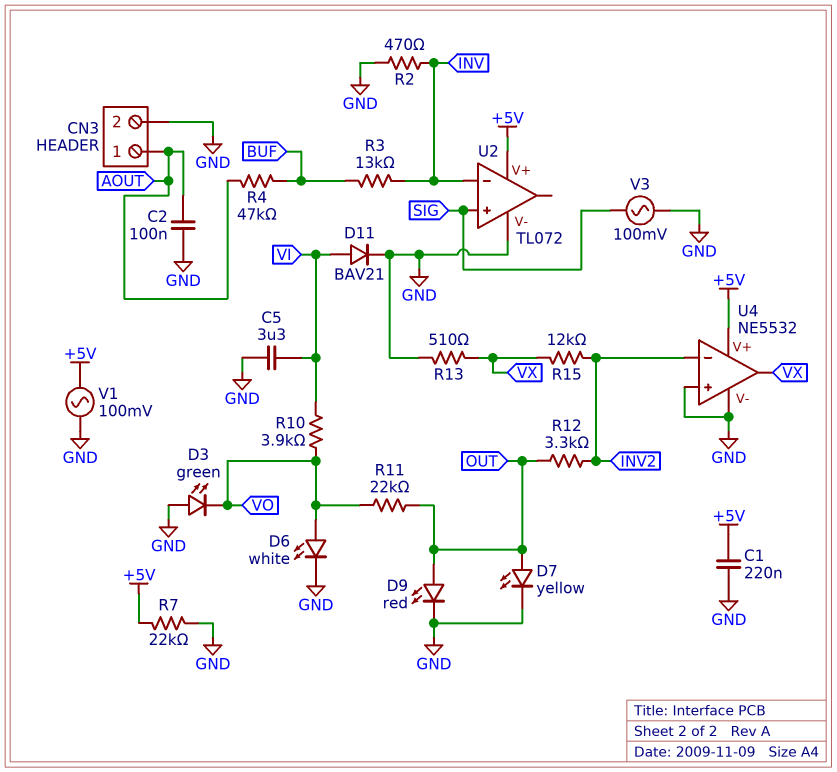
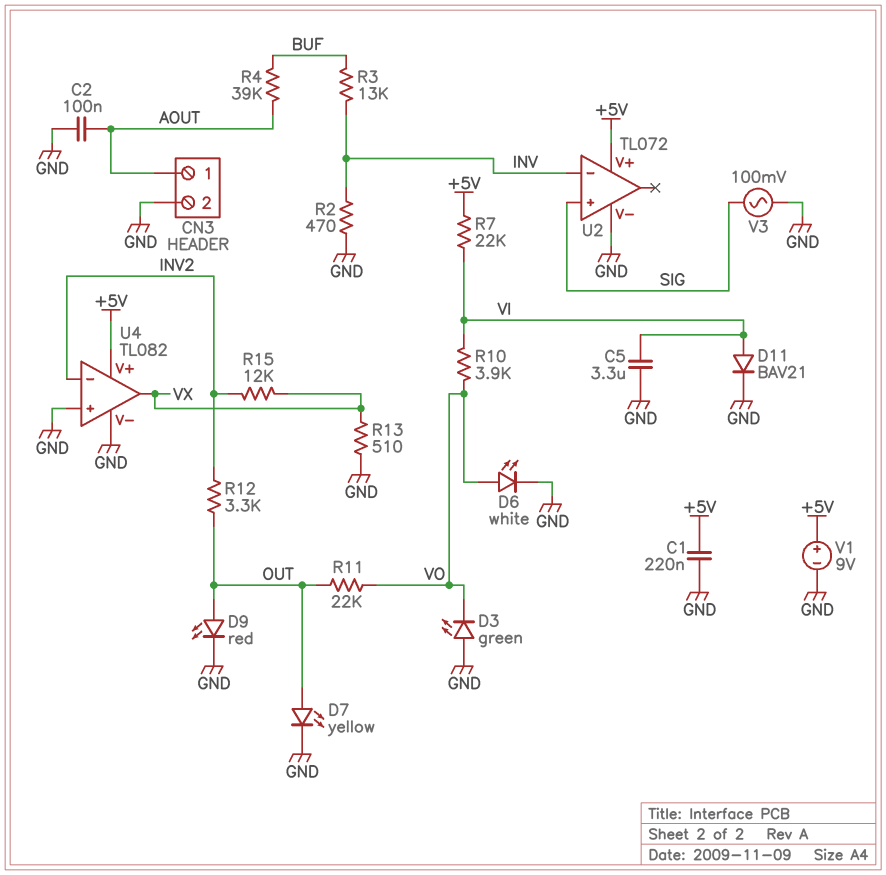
R4: 47k (AOUT, BUF) -> 39k (AOUT, BUF)
R7: 22k (+5V, GND) -> 22k (+5V, VI)
U4: NE5532 -> TL082
V1: AC 100mV (+5V, GND) -> 9V (plus +5V, minus GND)

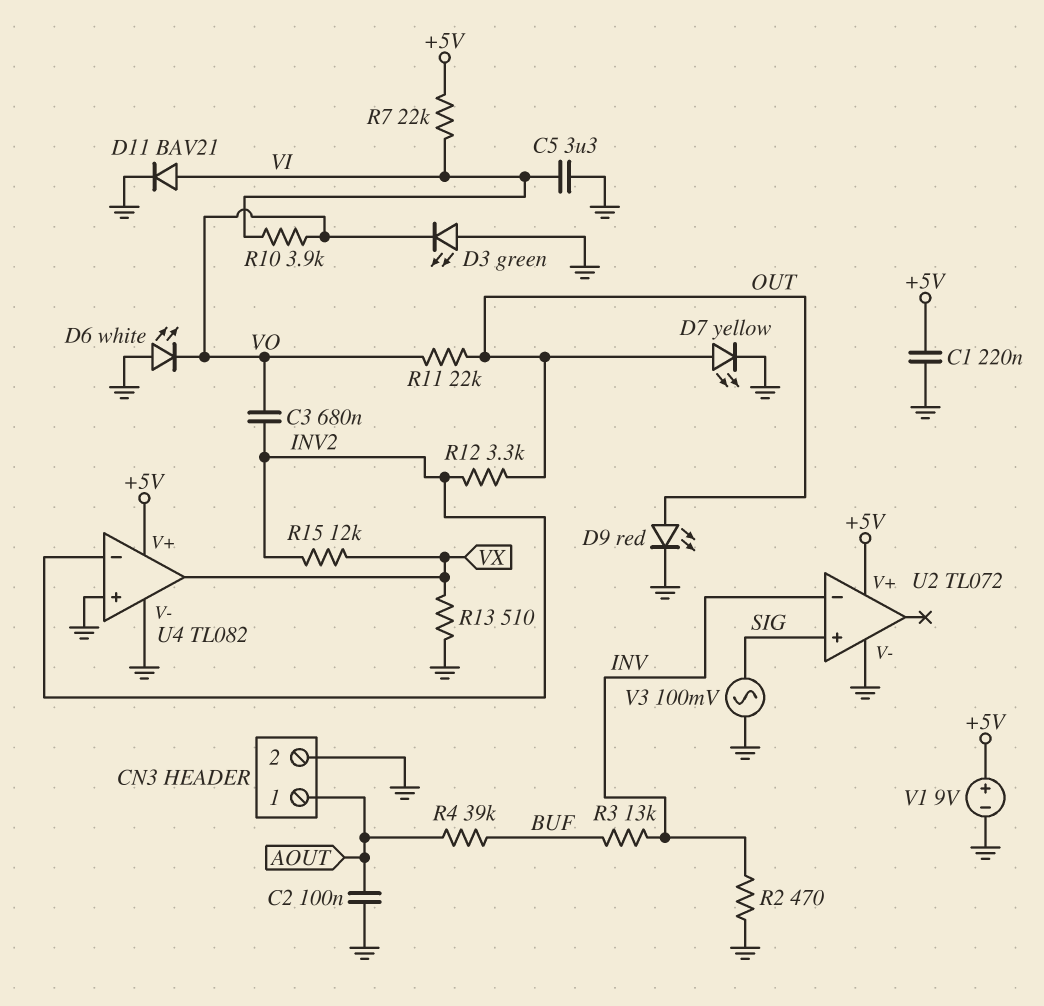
C3: none -> 680nF (INV2, VO)
D6: LED white (A VO, K GND) -> LED white (A GND, K VO)

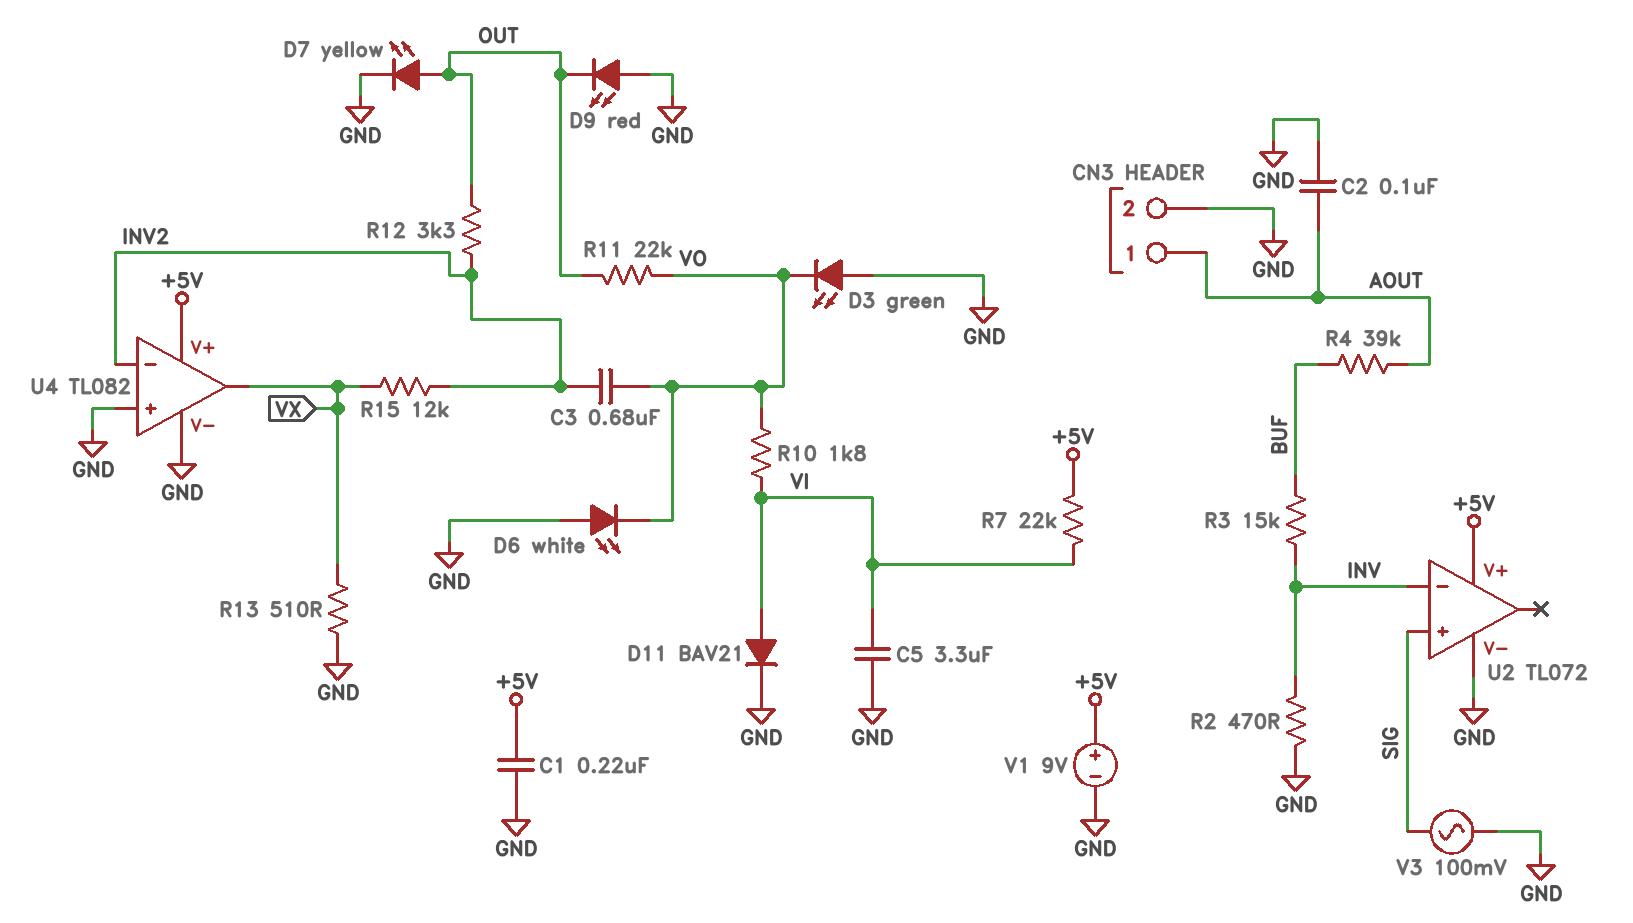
D9: LED red (A OUT, K GND) -> LED red (A GND, K OUT)
R3: 13k (BUF, INV) -> 15k (BUF, INV)
R10: 3.9k (VI, VO) -> 1.8k (VI, VO)

